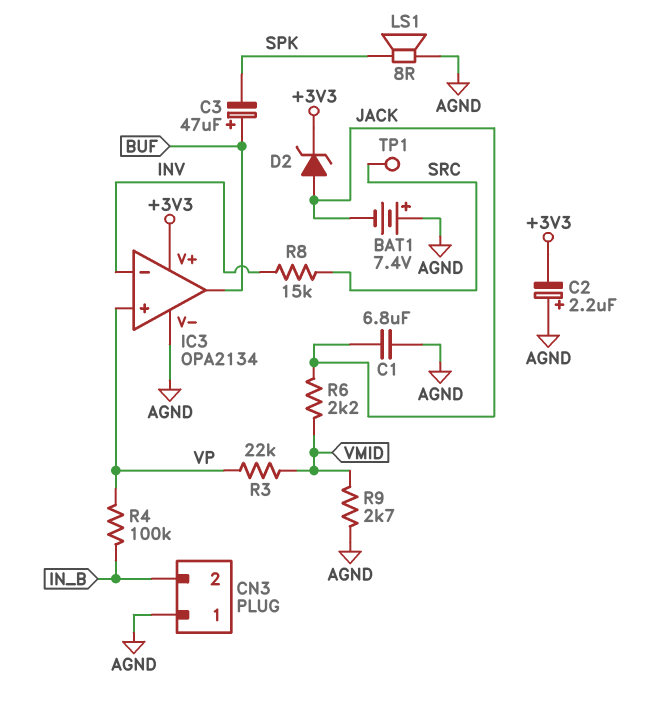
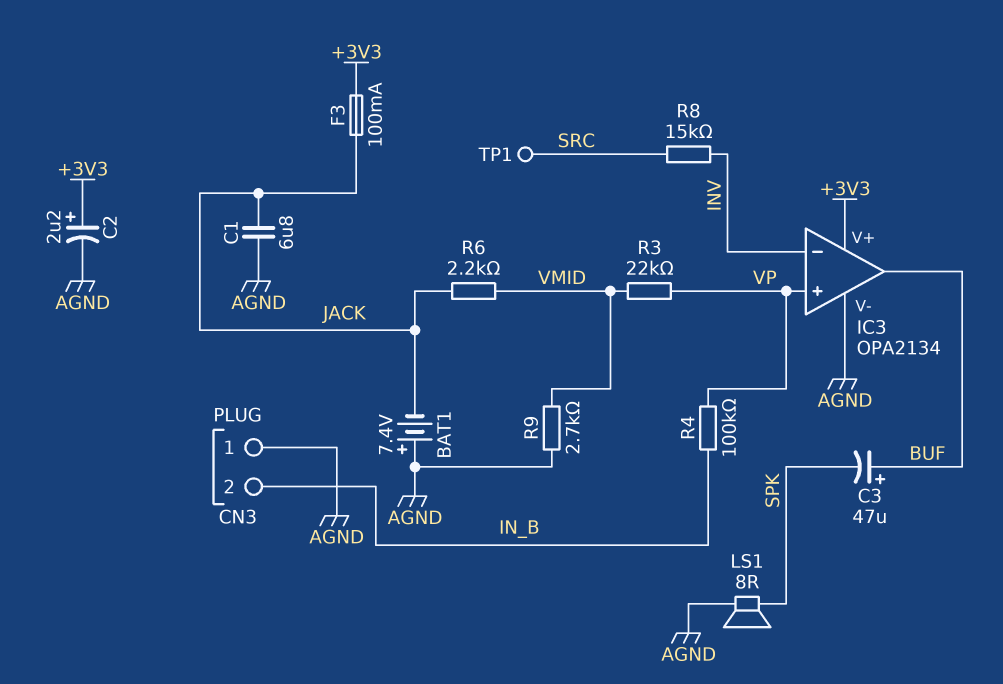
C2: 2.2uF (plus AGND, minus +3V3) -> 2.2uF (plus +3V3, minus AGND)
D2: zener (A JACK, K +3V3) -> none
F3: none -> 100mA (+3V3, JACK)

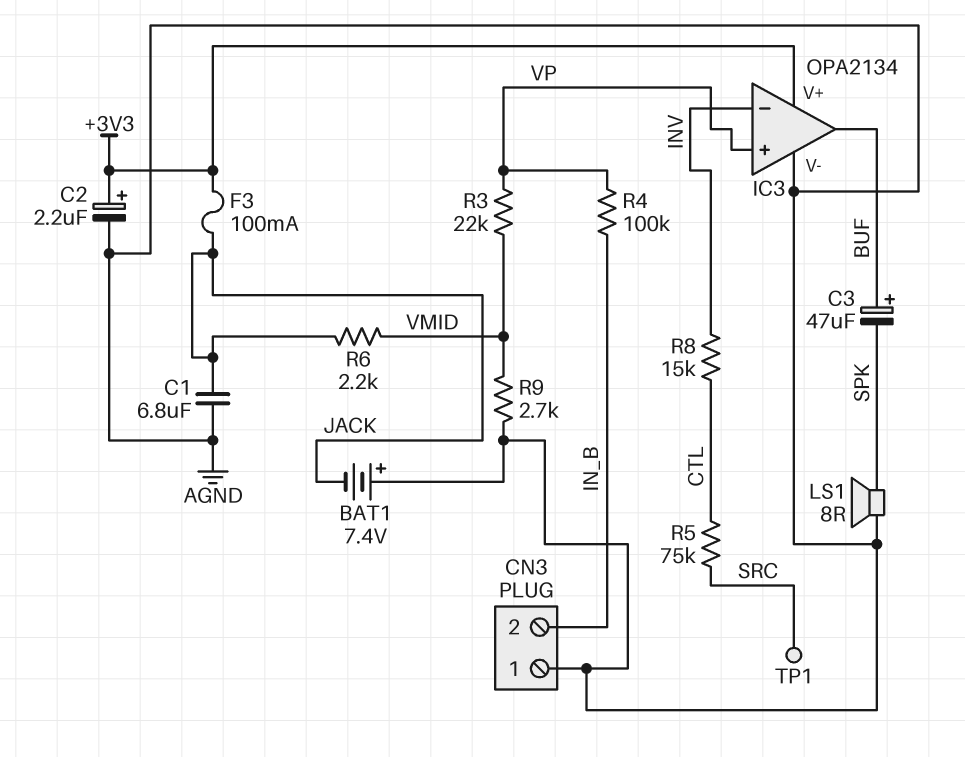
R5: none -> 75k (CTL, SRC)
R8: 15k (INV, SRC) -> 15k (CTL, INV)

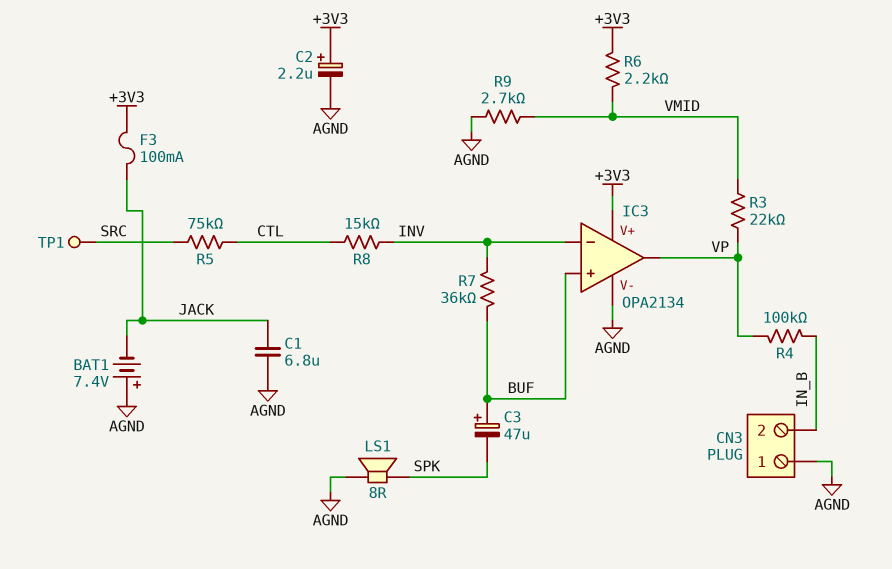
IC3 pin in+: VP -> BUF
IC3 pin out: BUF -> VP
R6: 2.2k (JACK, VMID) -> 2.2k (+3V3, VMID)
R7: none -> 36k (BUF, INV)

